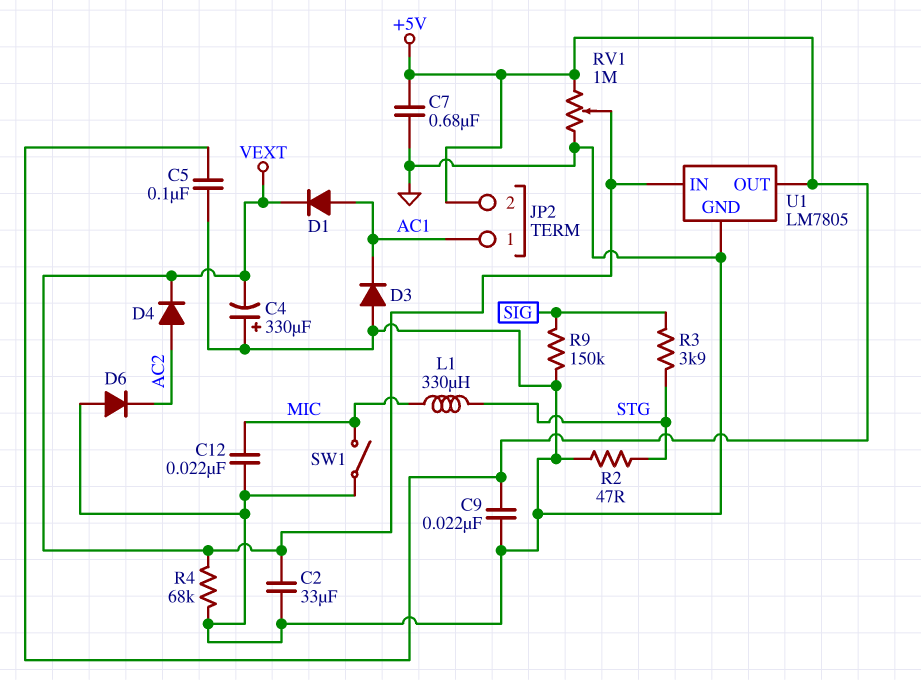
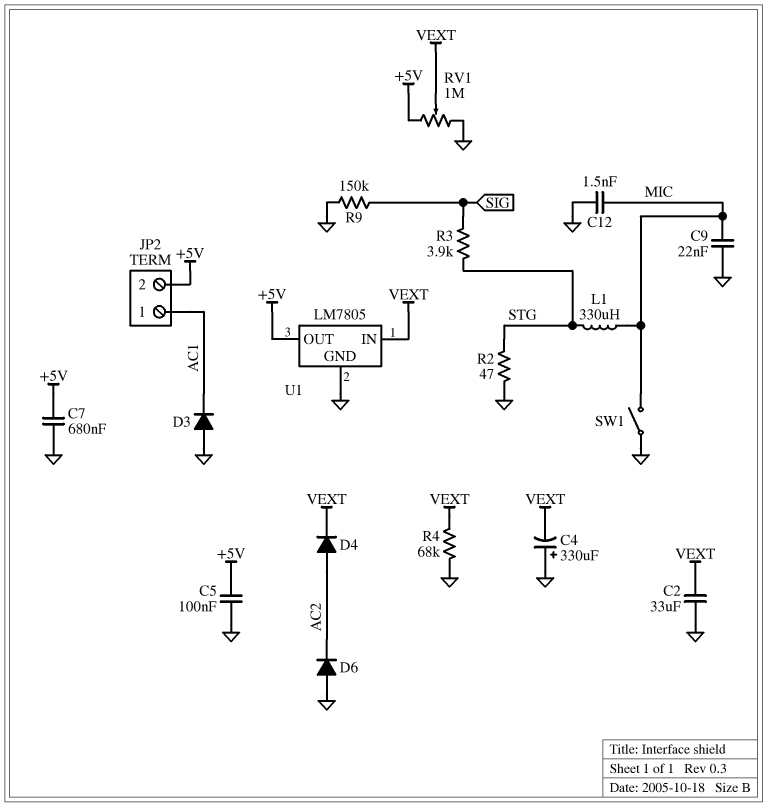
C9: 22nF (+5V, GND) -> 22nF (GND, MIC)
C12: 22nF (GND, MIC) -> 1.5nF (GND, MIC)
D1: diode (A AC1, K VEXT) -> none

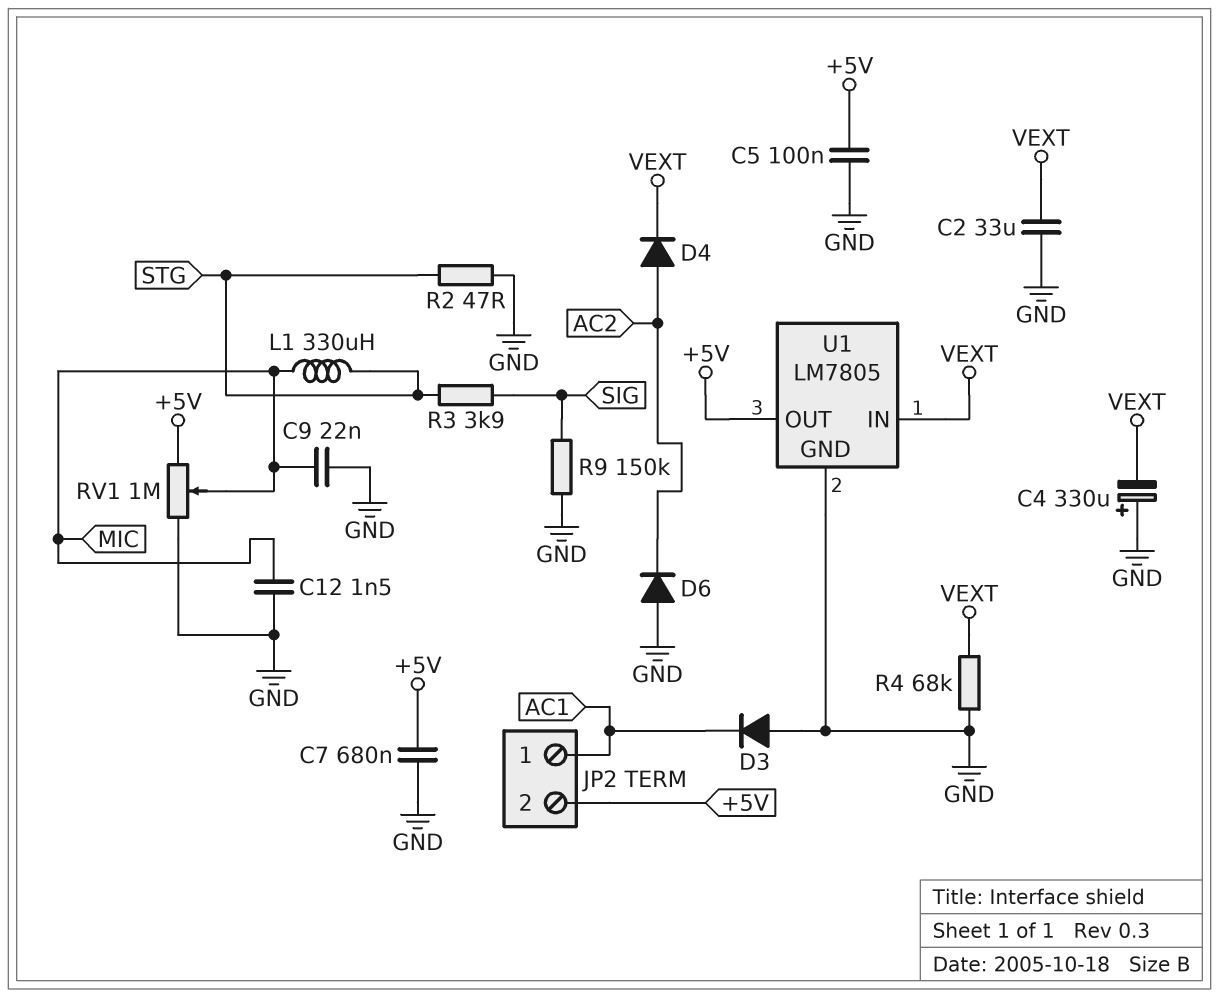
RV1: 1M (+5V, GND, wiper VEXT) -> 1M (+5V, GND, wiper MIC)
SW1: switch (GND, MIC) -> none

